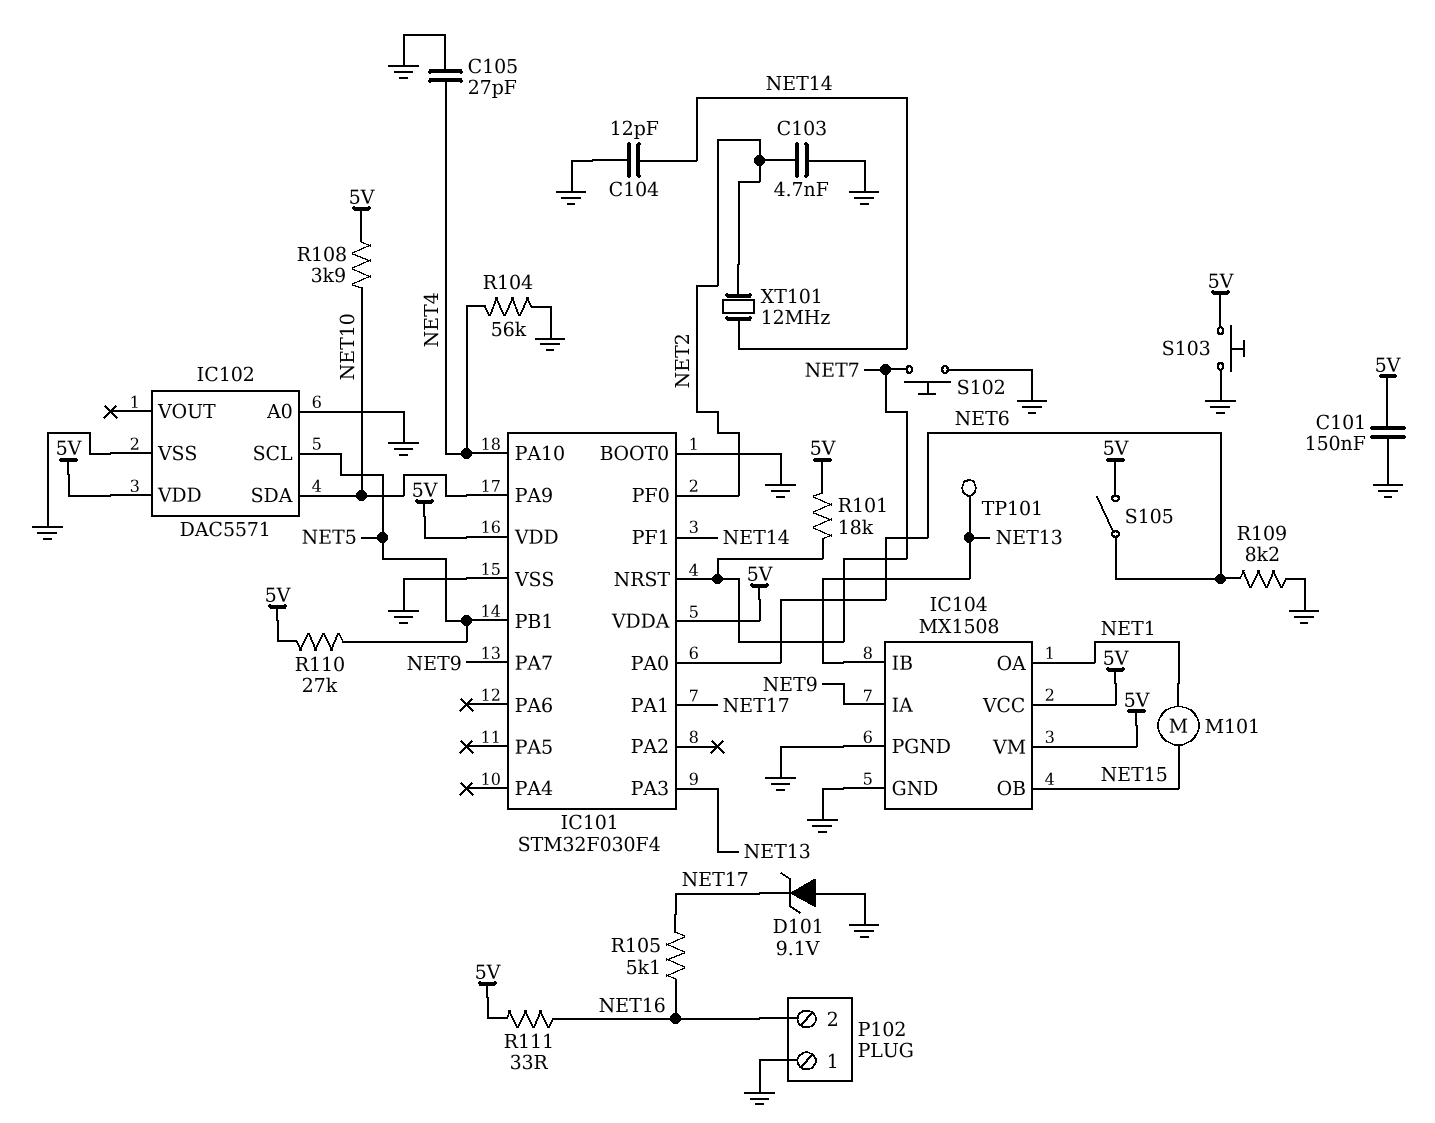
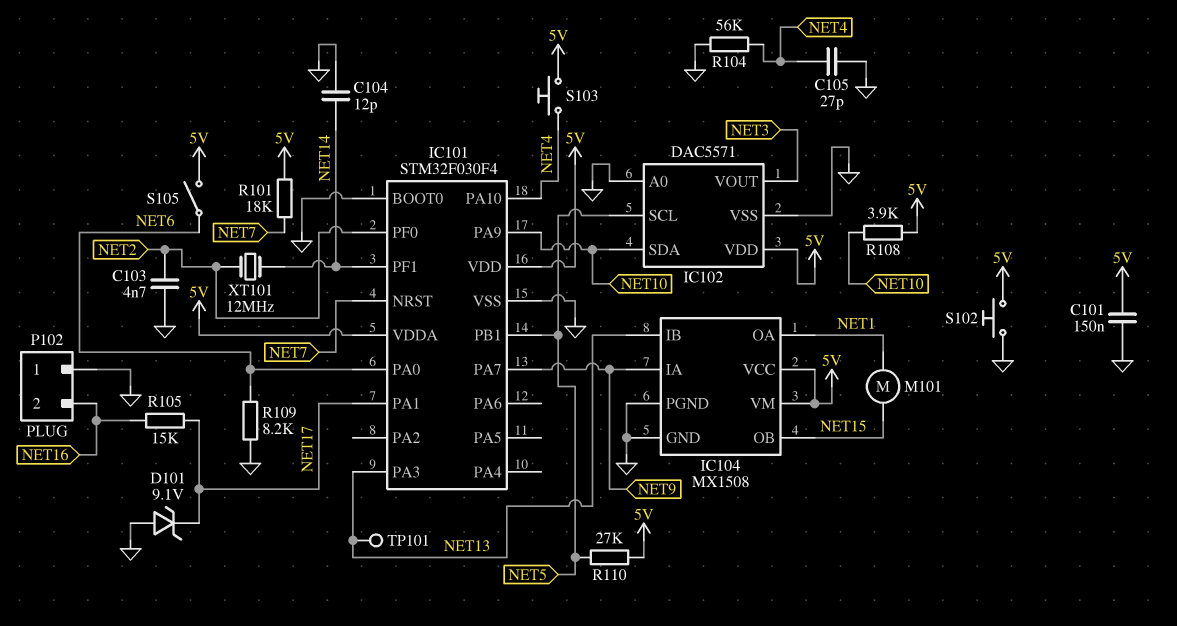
IC102 pin VOUT: none -> NET3
R105: 5.1k (NET16, NET17) -> 15k (NET16, NET17)
R111: 33 (5V, NET16) -> none
S102: button (GND, NET7) -> button (5V, GND)
S103: button (5V, GND) -> button (5V, NET4)

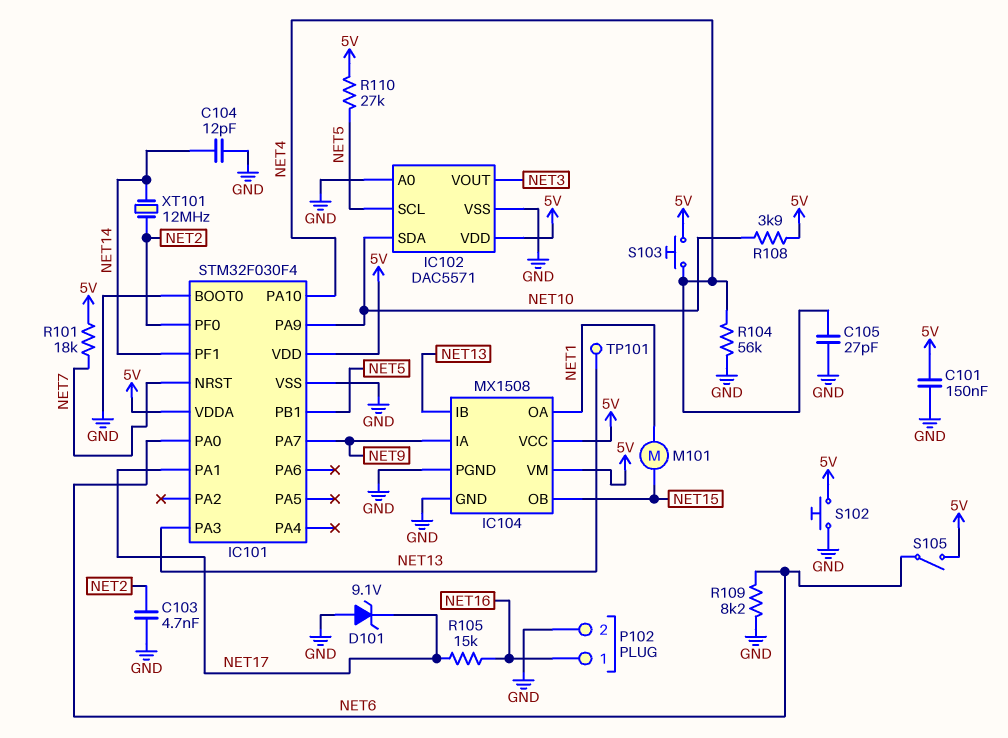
P102 pin 1: GND -> NET16
P102 pin 2: NET16 -> GND

